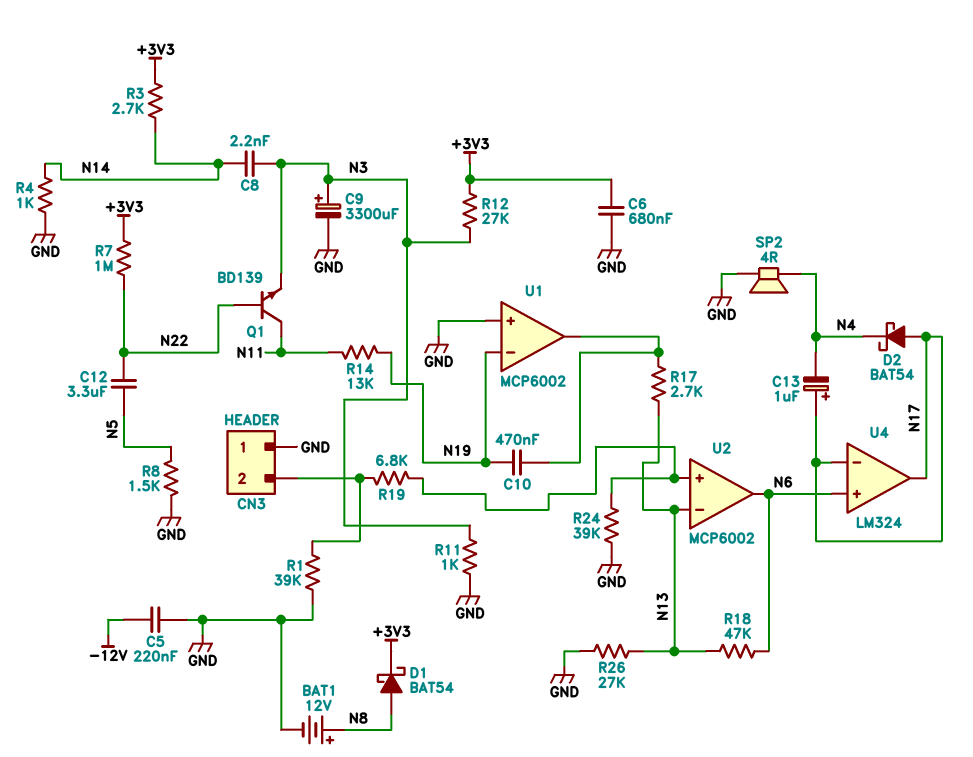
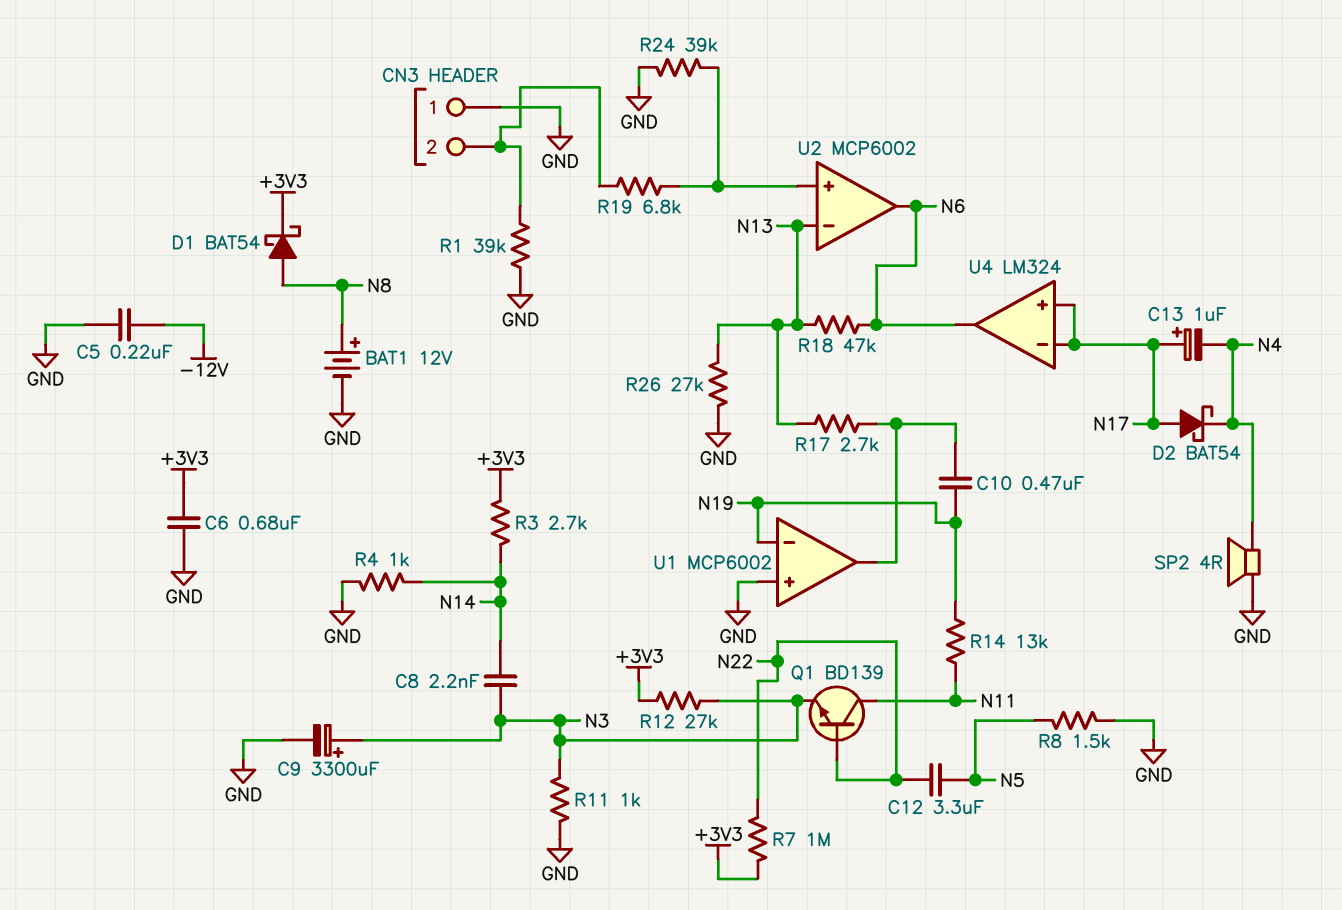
U4 pin in+: N6 -> N17
U4 pin out: N17 -> N6

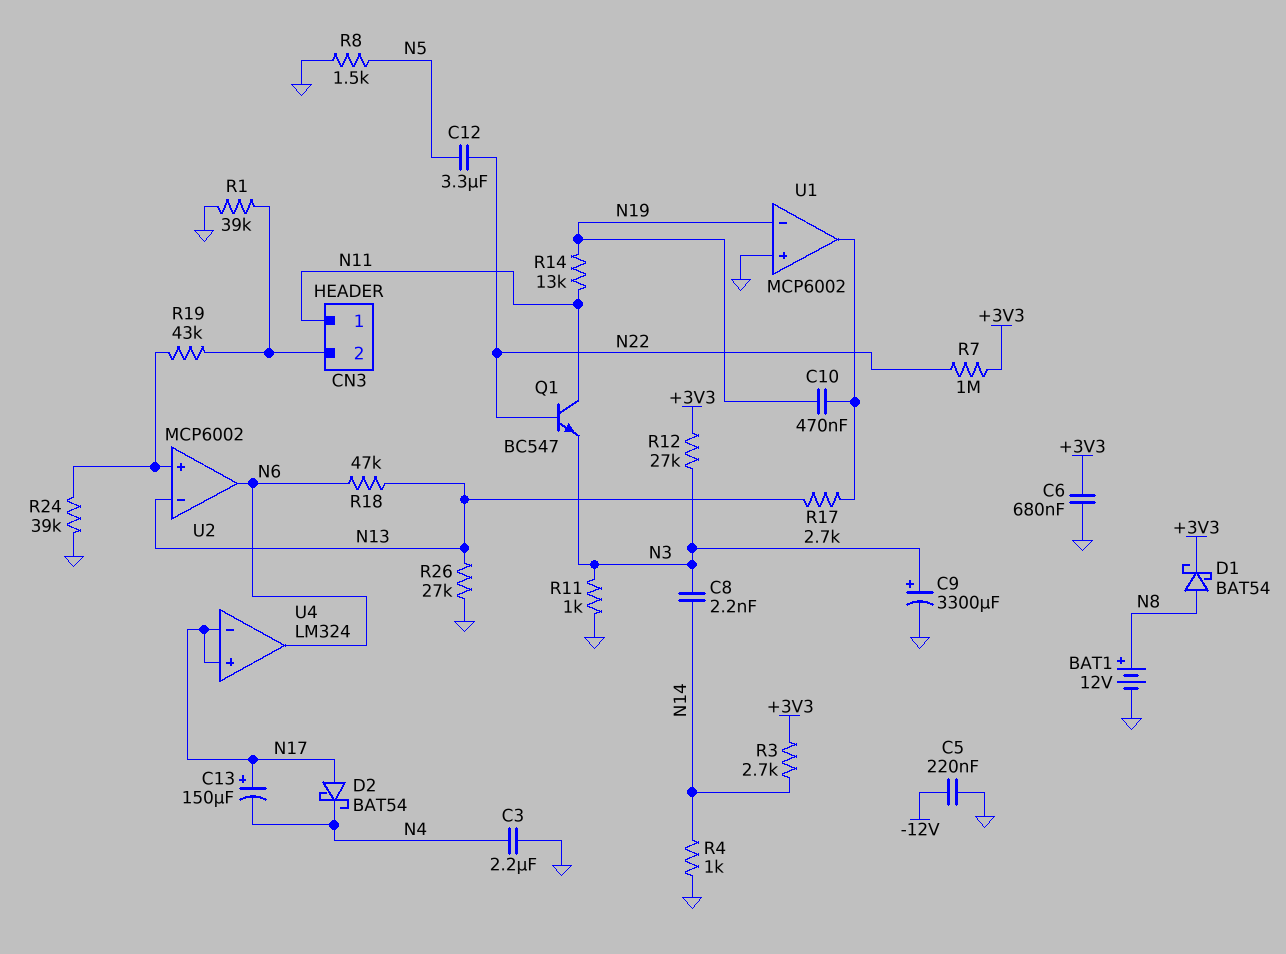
C3: none -> 2.2uF (GND, N4)
C13: 1uF (plus N17, minus N4) -> 150uF (plus N17, minus N4)
CN3 pin 1: GND -> N11
Q1: NPN BD139 (B N22, C N11, E N3) -> NPN BC547 (B N22, C N11, E N3)
R19: 6.8k (CN3/2, U2/in+) -> 43k (CN3/2, U2/in+)
SP2: speaker 4R (GND, N4) -> none

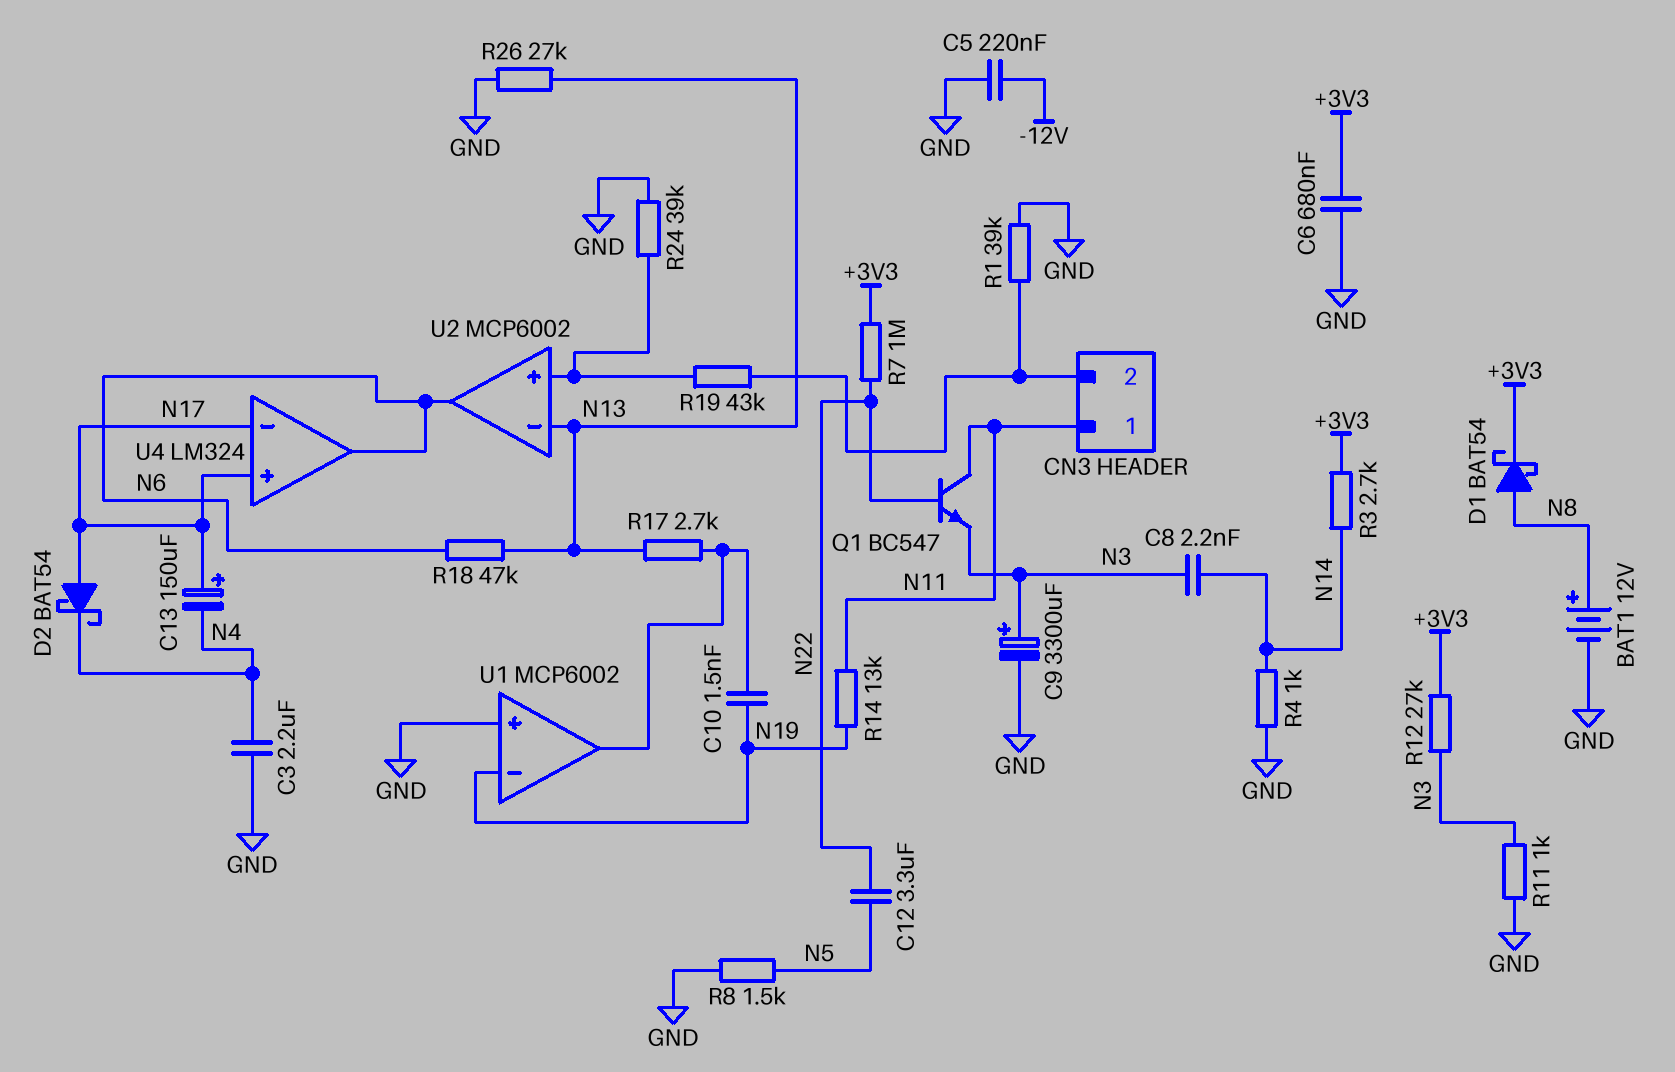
C10: 470nF (N19, U1/out) -> 1.5nF (N19, U1/out)

